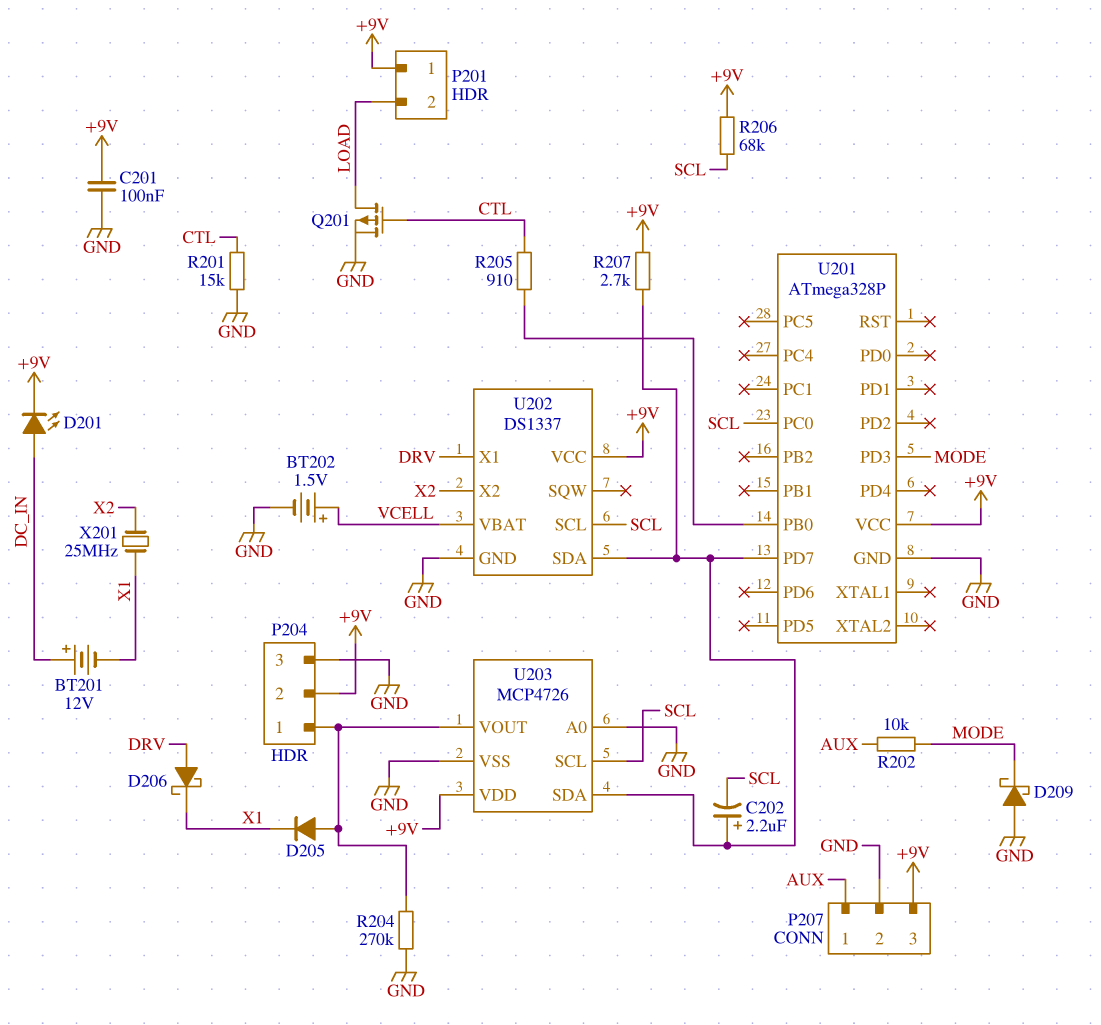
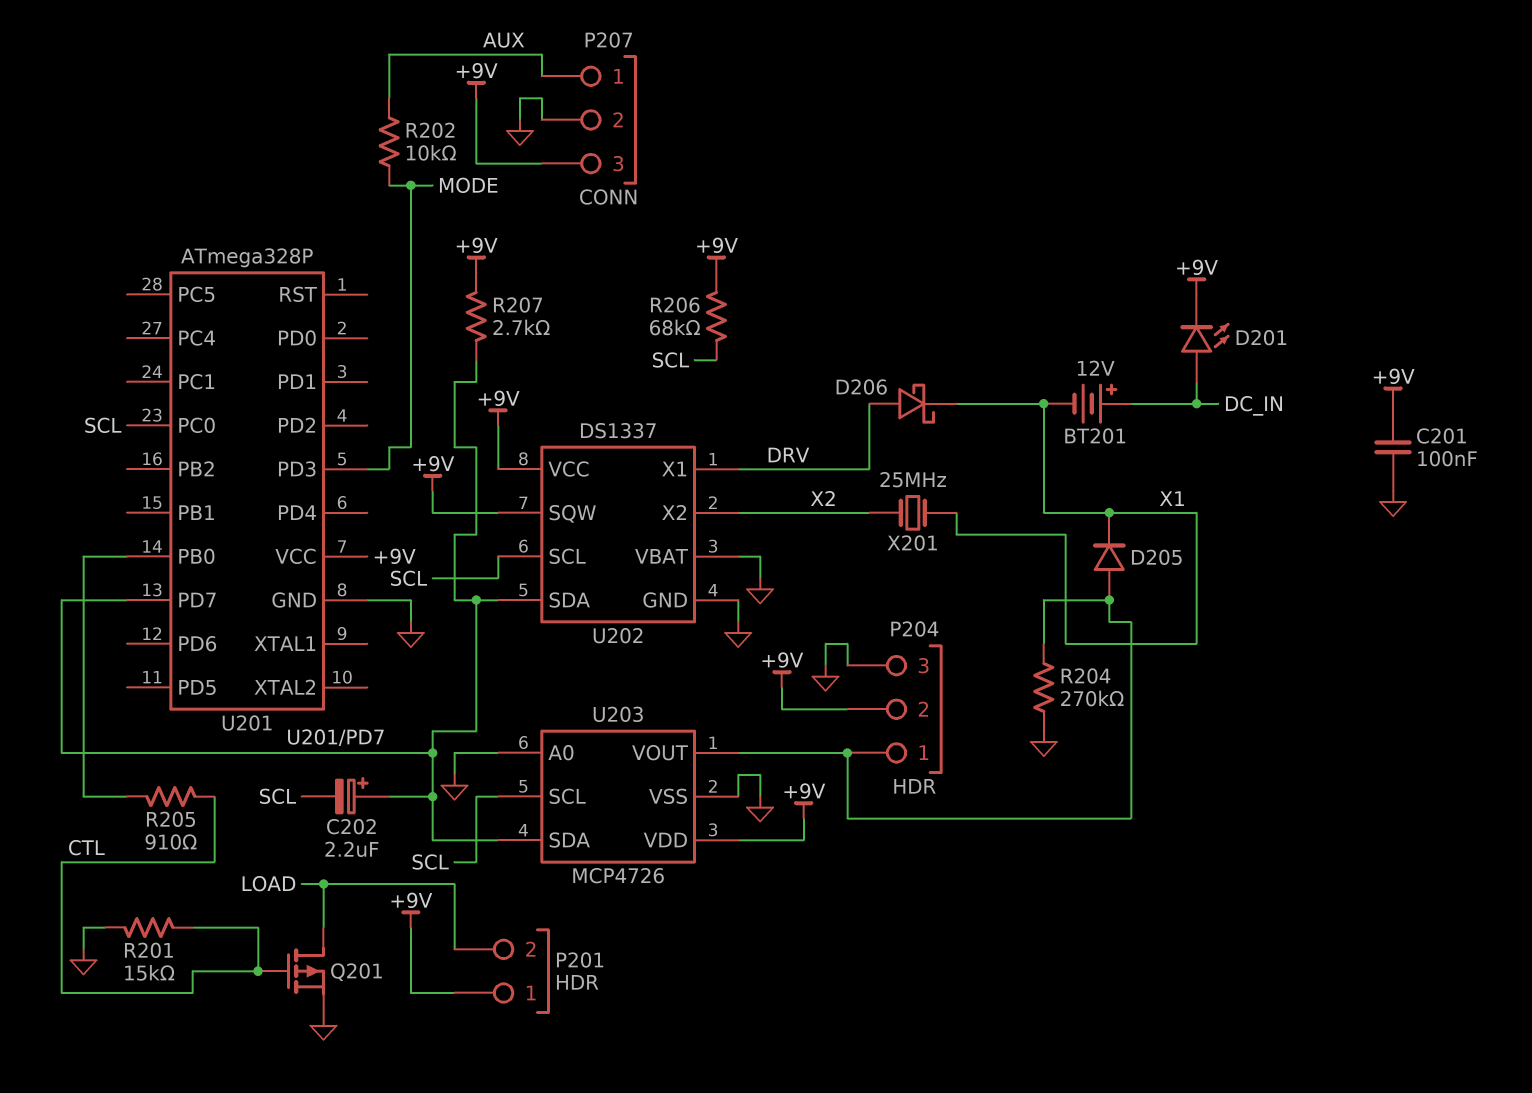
BT202: 1.5V (plus VCELL, minus GND) -> none
D209: schottky (A GND, K MODE) -> none
U202 pin SQW: none -> +9V
U202 pin VBAT: VCELL -> GND

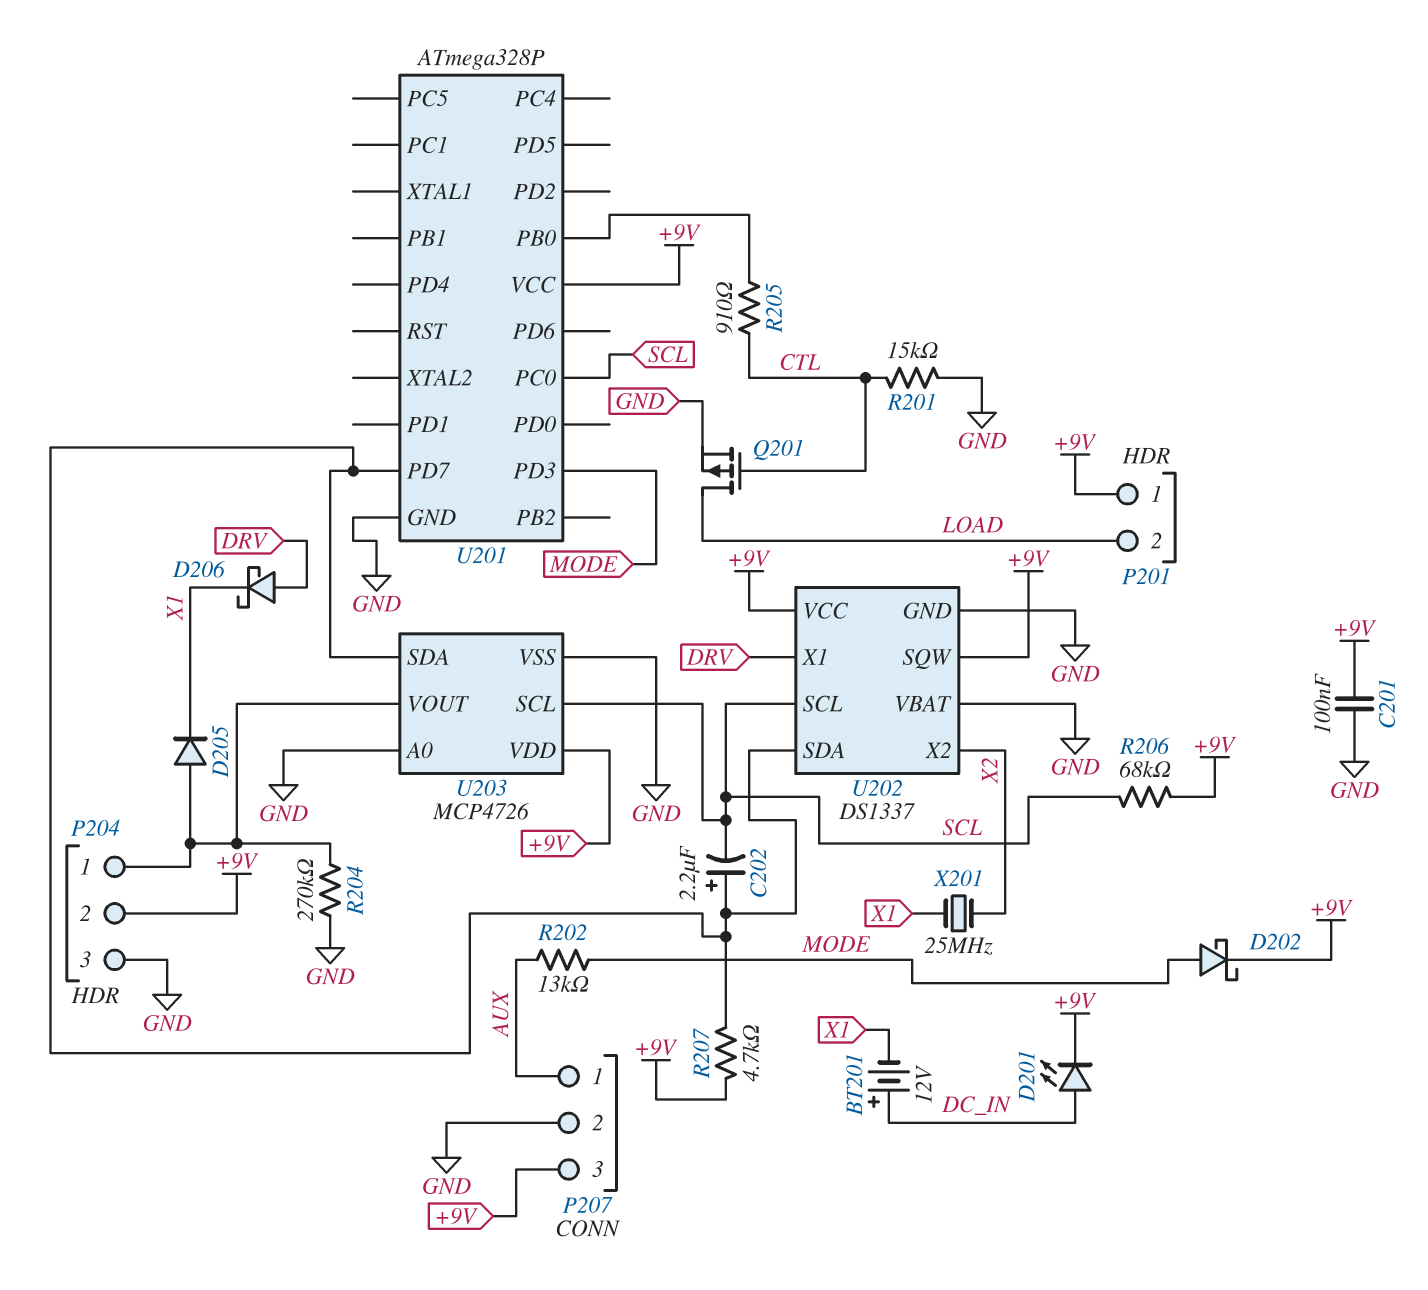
D202: none -> schottky (A MODE, K +9V)
R202: 10k (AUX, MODE) -> 13k (AUX, MODE)
R207: 2.7k (+9V, U201/PD7) -> 4.7k (+9V, U201/PD7)

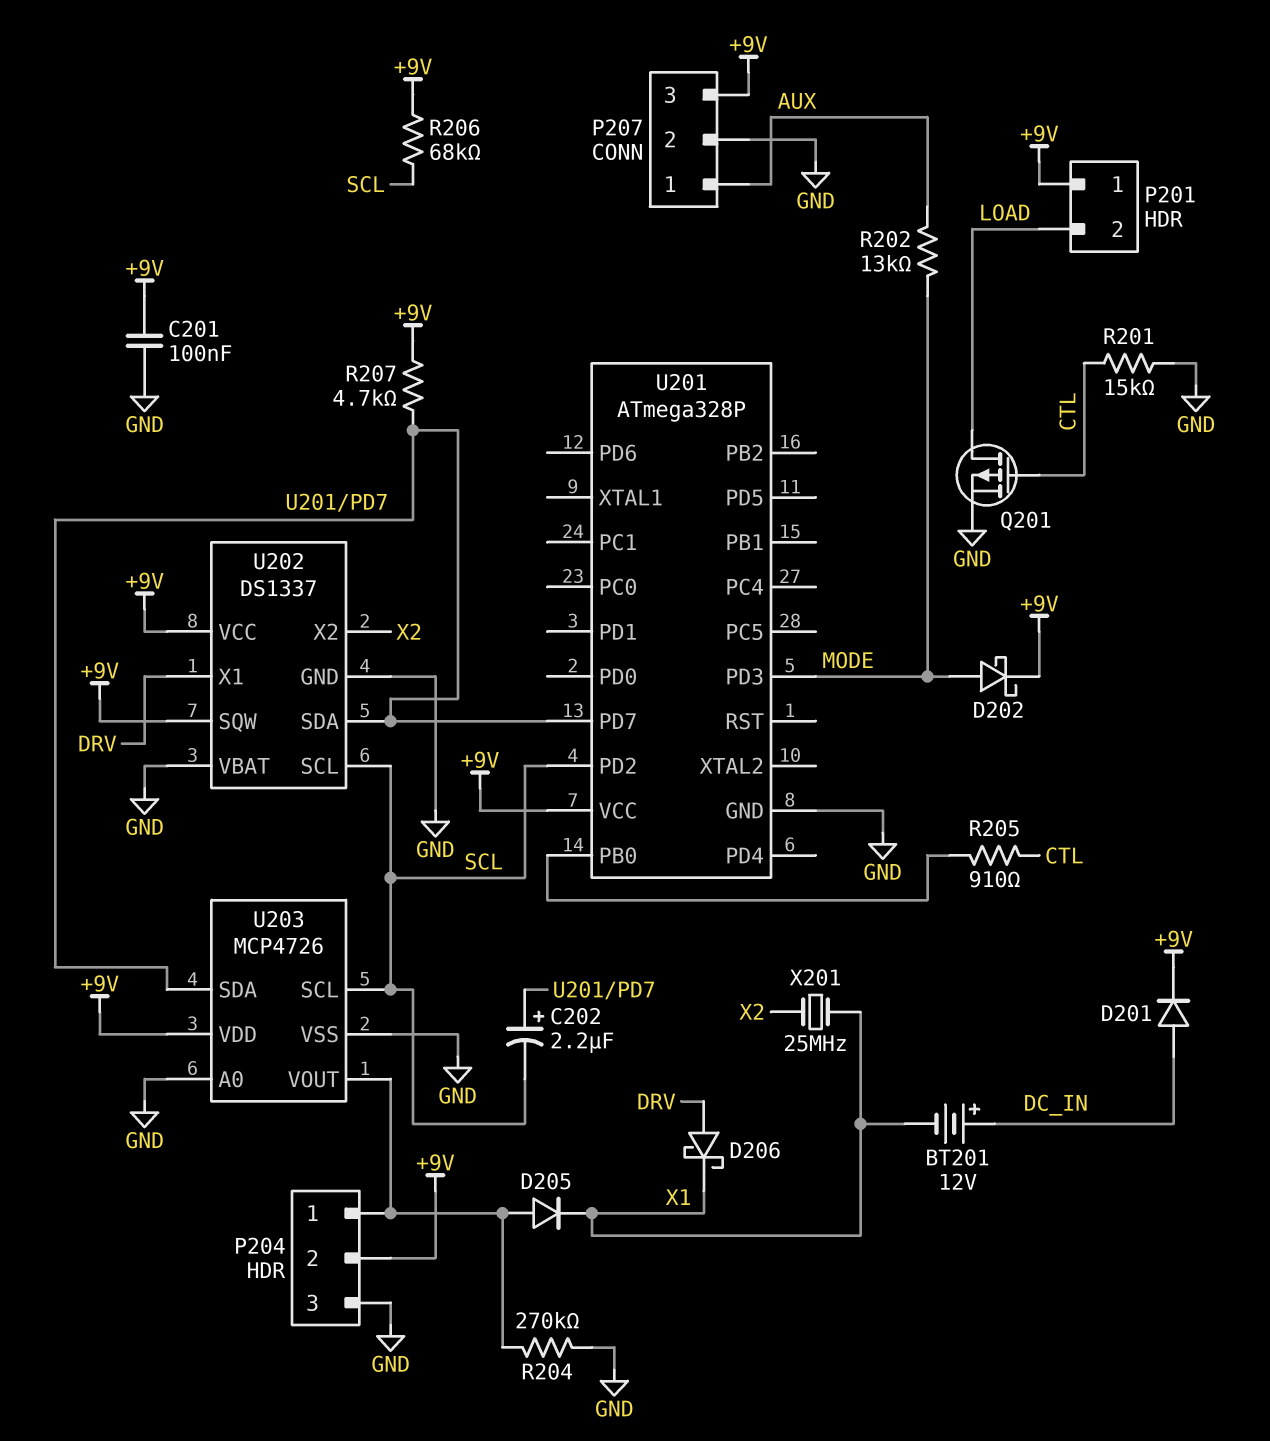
D201: LED (A DC_IN, K +9V) -> diode (A DC_IN, K +9V)
U201 pin PC0: SCL -> none
U201 pin PD2: none -> SCL

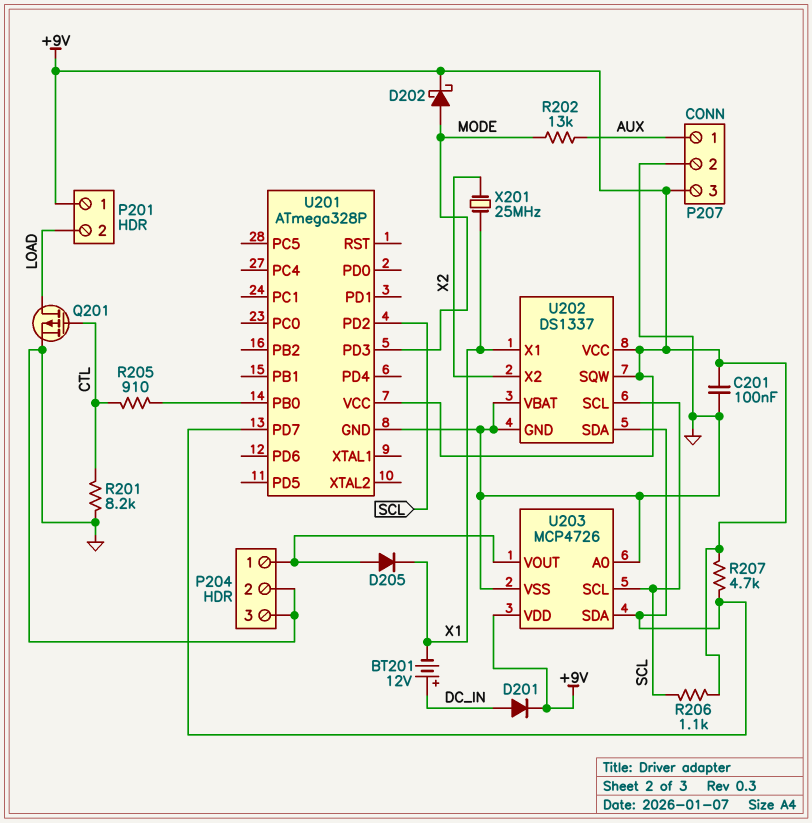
C202: 2.2uF (plus U201/PD7, minus SCL) -> none
D206: schottky (A DRV, K X1) -> none
P204 pin 2: +9V -> GND
R201: 15k (CTL, GND) -> 8.2k (CTL, GND)
R204: 270k (GND, P204/1) -> none
R206: 68k (+9V, SCL) -> 1.1k (+9V, SCL)
U202 pin X1: DRV -> X1

